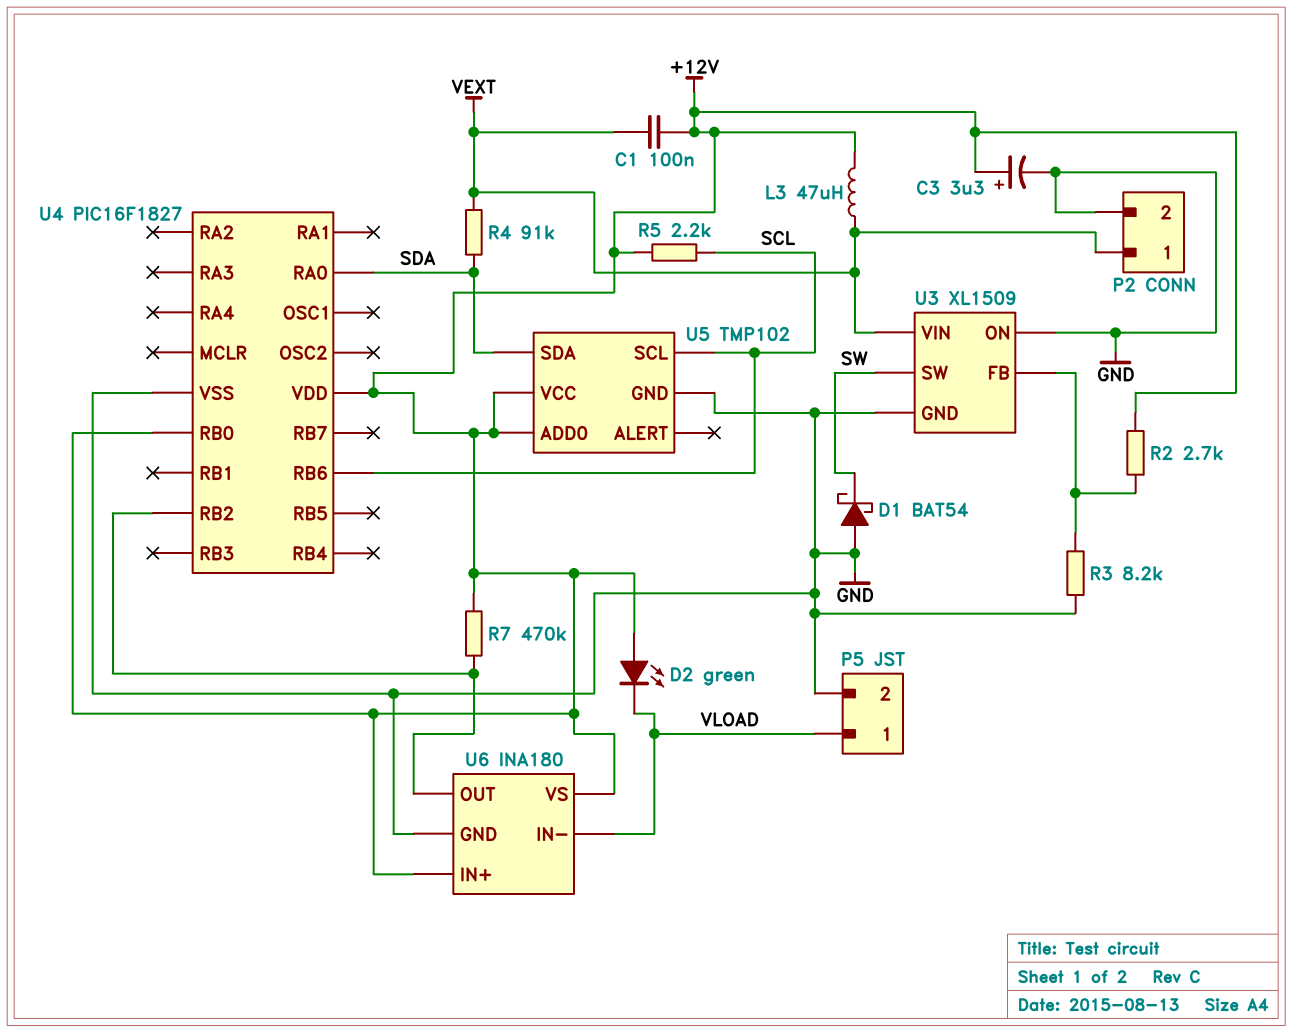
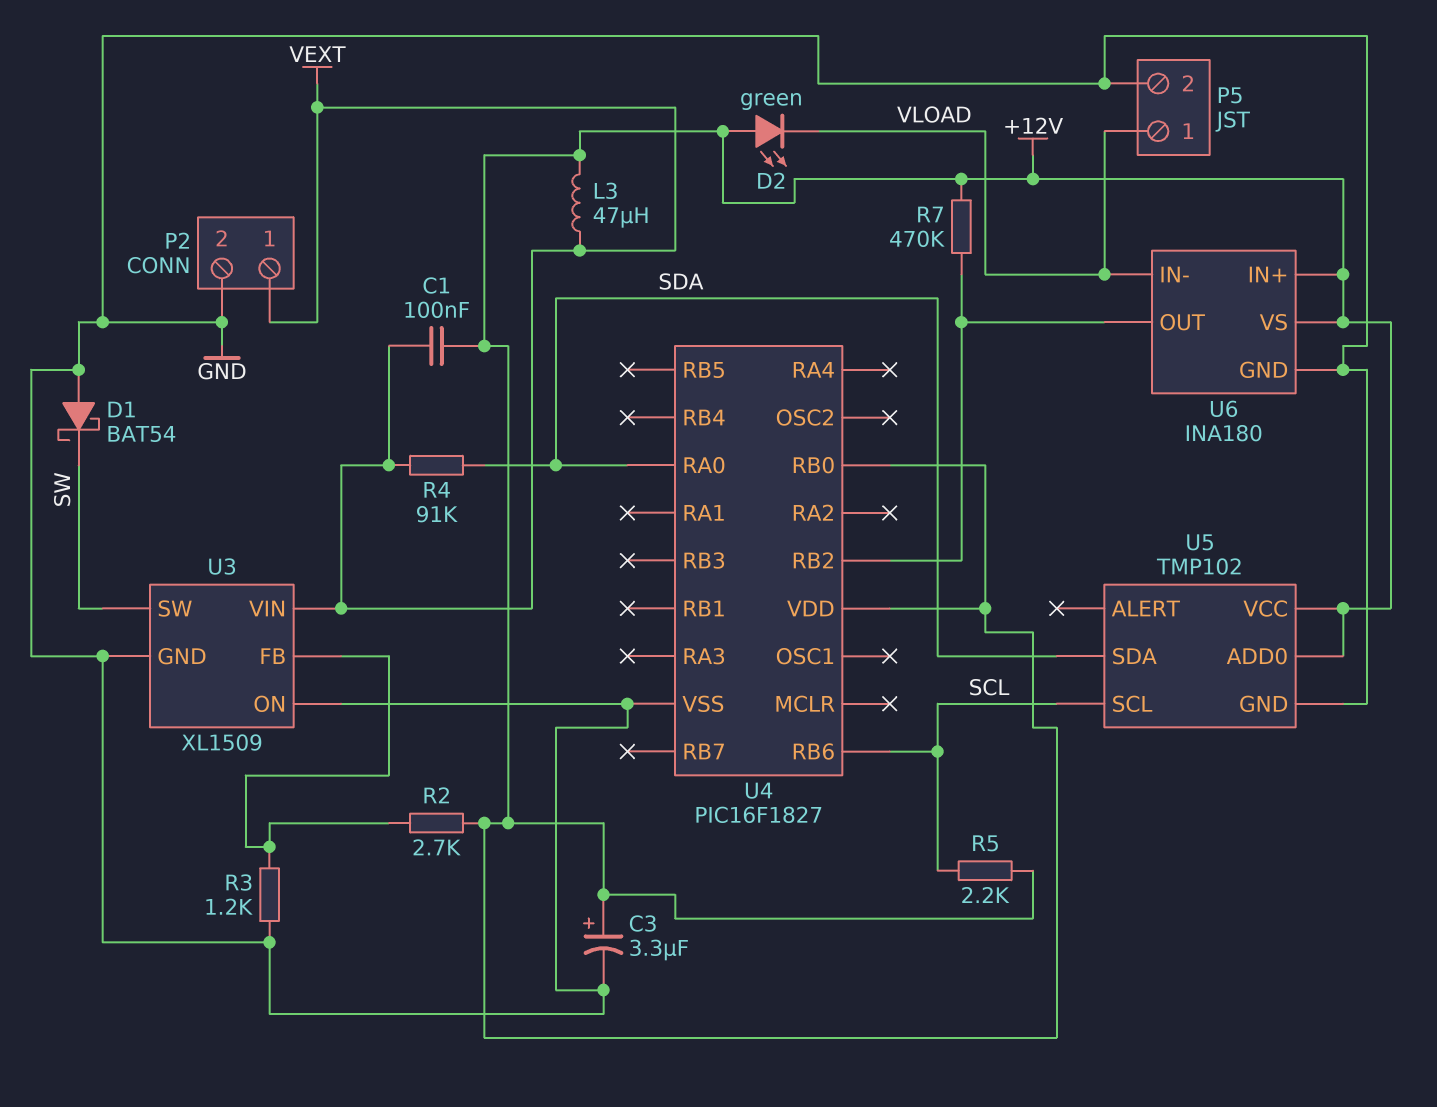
R3: 8.2k (GND, U3/FB) -> 1.2k (GND, U3/FB)

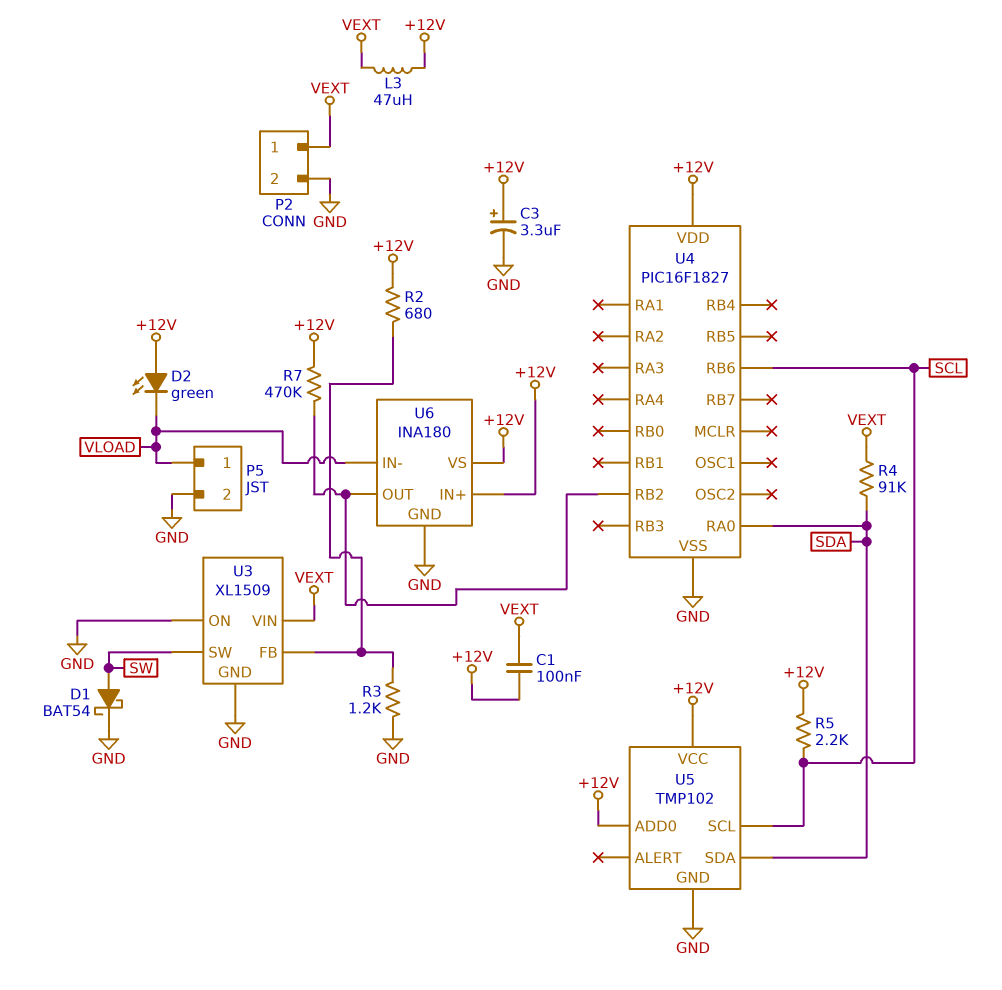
D1: schottky BAT54 (A GND, K SW) -> schottky BAT54 (A SW, K GND)
R2: 2.7k (+12V, U3/FB) -> 680 (+12V, U3/FB)
U4 pin RB0: +12V -> none

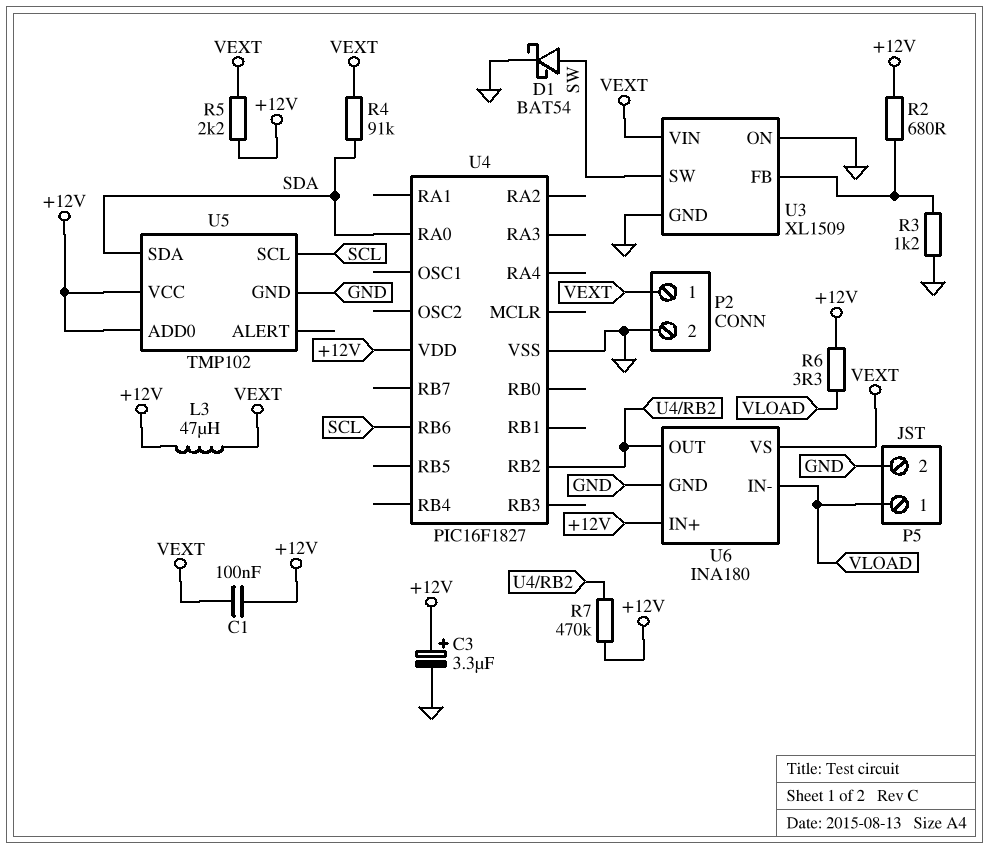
D2: LED green (A +12V, K VLOAD) -> none
R5: 2.2k (+12V, SCL) -> 2.2k (+12V, VEXT)
R6: none -> 3.3 (+12V, VLOAD)
U6 pin VS: +12V -> VEXT

